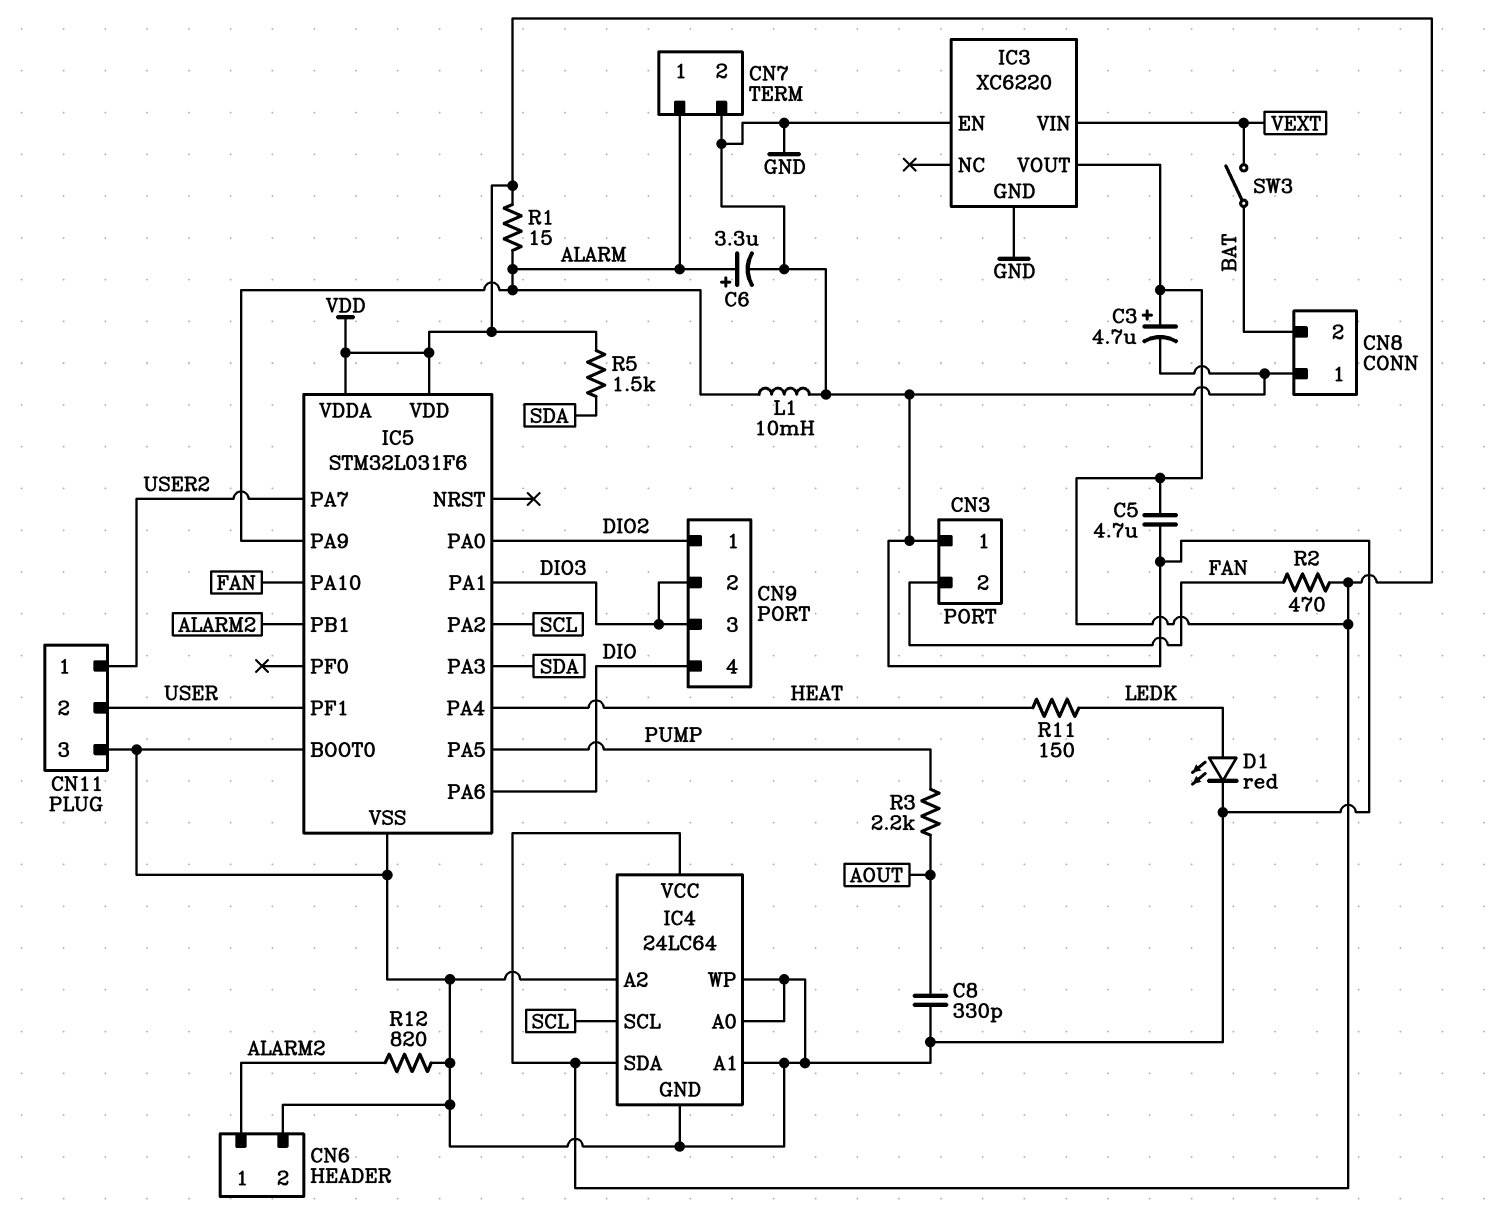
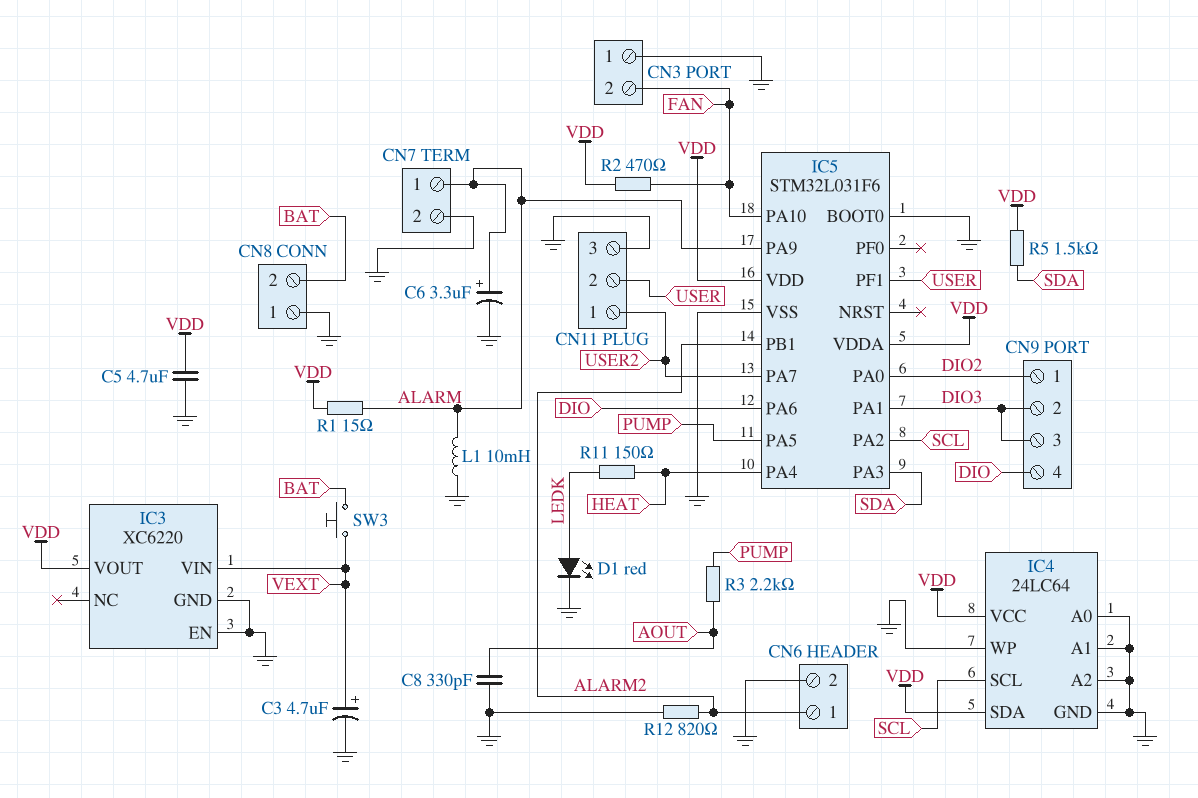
C3: 4.7uF (plus VDD, minus GND) -> 4.7uF (plus VEXT, minus GND)
SW3: switch (BAT, VEXT) -> button (BAT, VEXT)

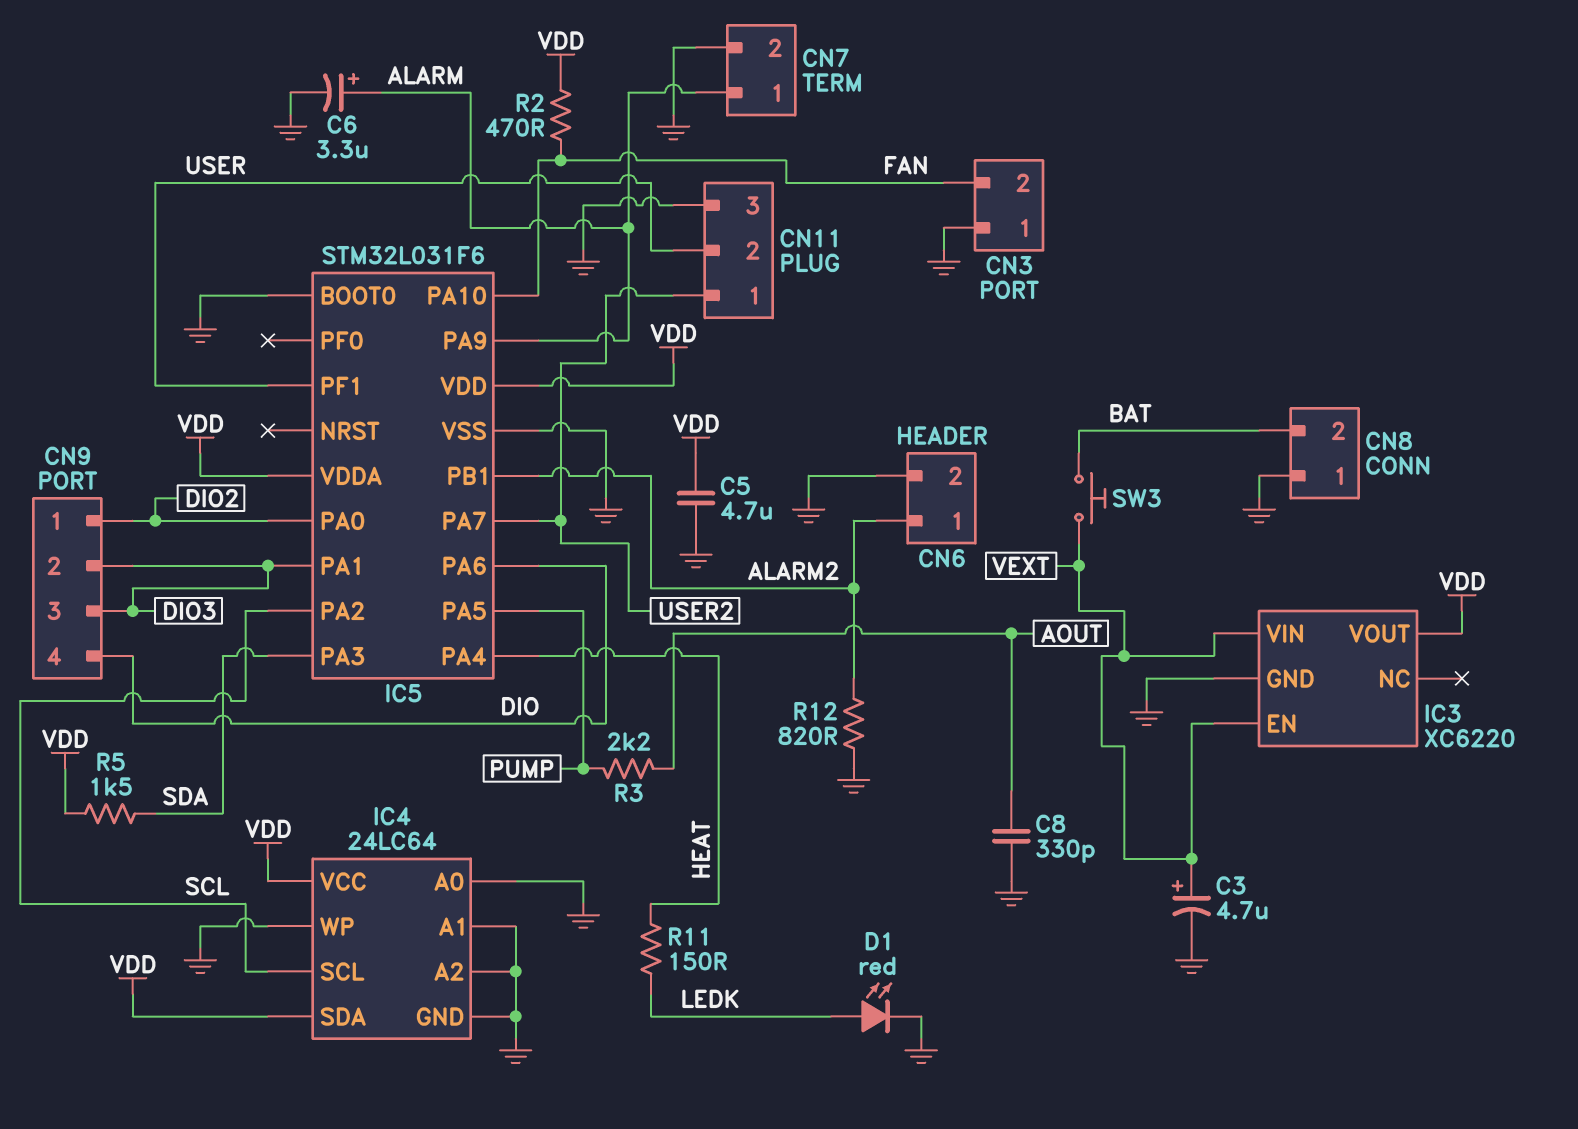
IC3 pin EN: GND -> VEXT
L1: 10mH (ALARM, GND) -> none
R1: 15 (ALARM, VDD) -> none

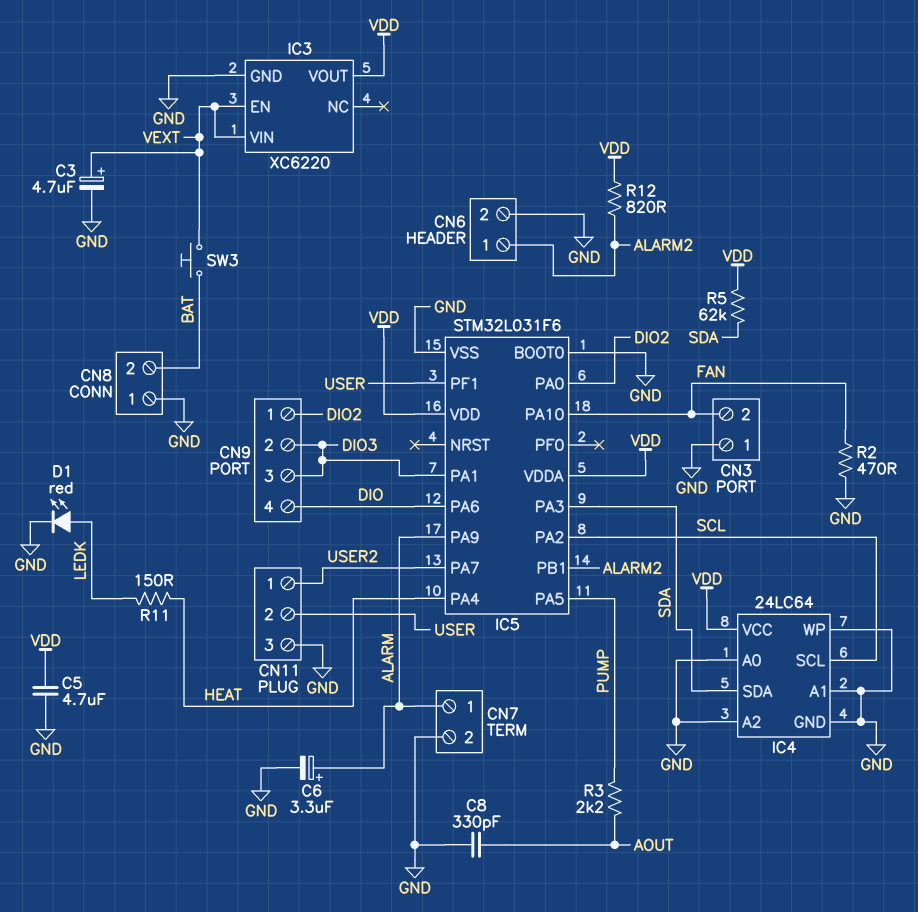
IC4 pin SDA: VDD -> SDA
R2: 470 (FAN, VDD) -> 470 (FAN, GND)
R5: 1.5k (SDA, VDD) -> 62k (SDA, VDD)
R12: 820 (ALARM2, GND) -> 820 (ALARM2, VDD)

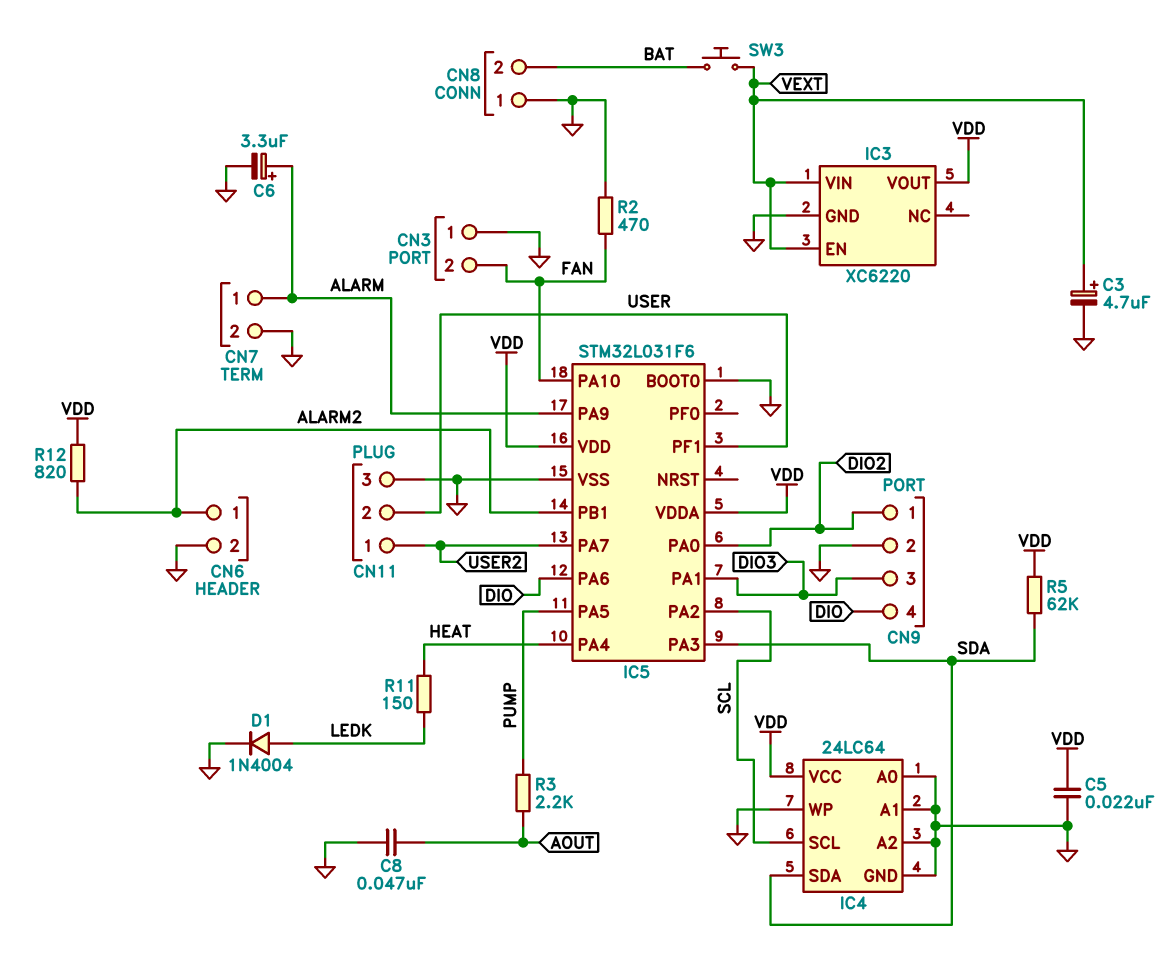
C5: 4.7uF (GND, VDD) -> 22nF (GND, VDD)
C8: 330pF (AOUT, GND) -> 47nF (AOUT, GND)
CN9 pin 2: DIO3 -> GND
D1: LED red (A LEDK, K GND) -> diode 1N4004 (A LEDK, K GND)

